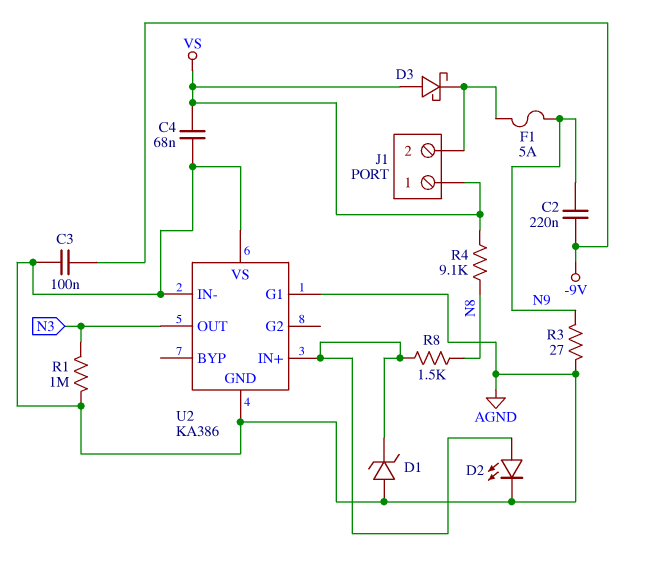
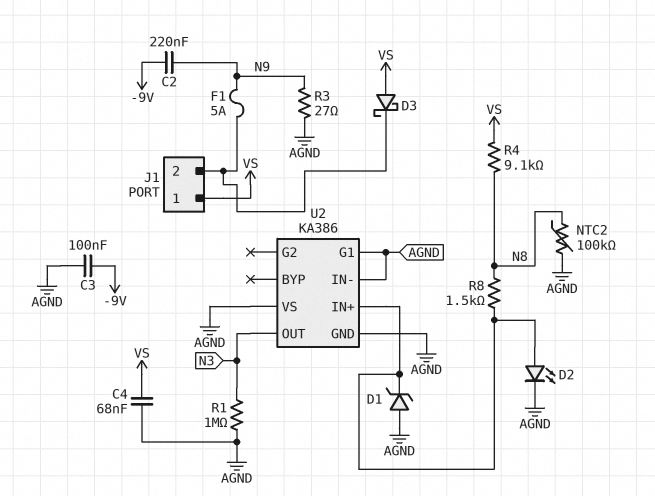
NTC2: none -> 100k (AGND, N8)

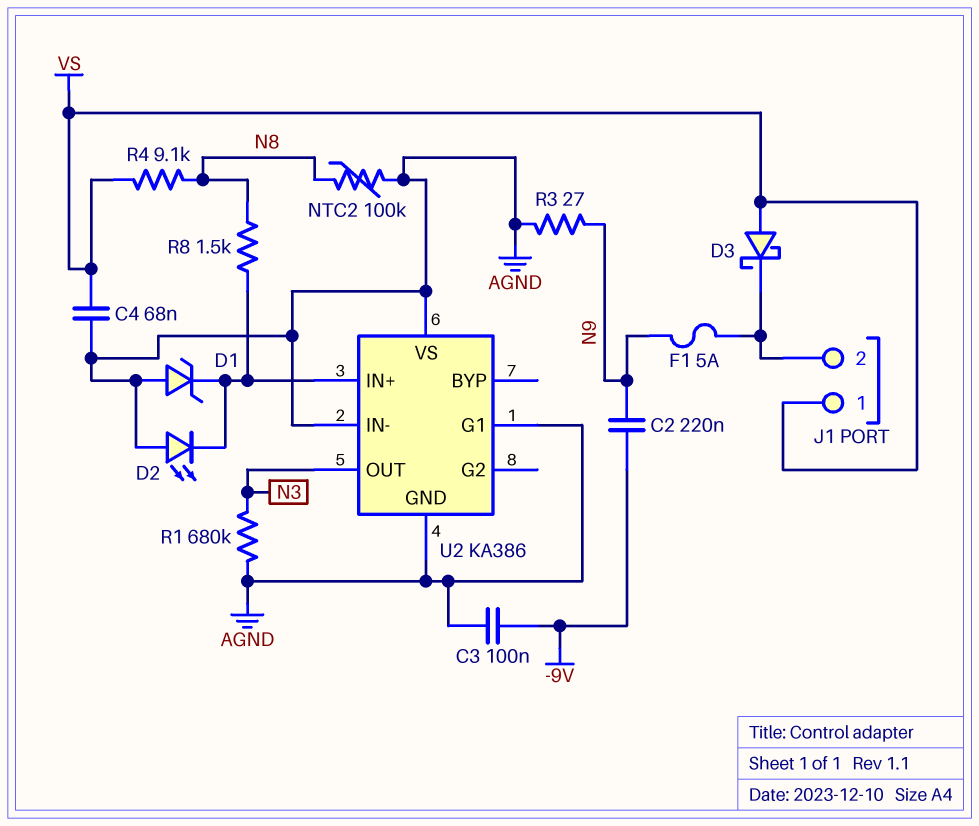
D2: LED (A U2/IN+, K AGND) -> LED (A AGND, K U2/IN+)
R1: 1M (AGND, N3) -> 680k (AGND, N3)

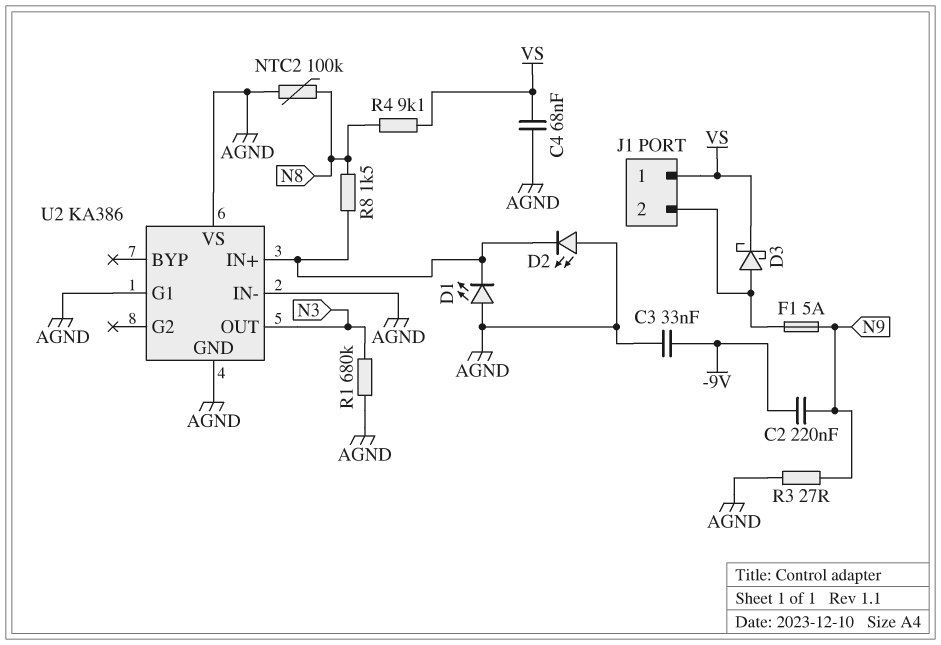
C3: 100nF (-9V, AGND) -> 33nF (-9V, AGND)
D1: zener (A AGND, K U2/IN+) -> LED (A AGND, K U2/IN+)
D3: schottky (A VS, K J1/2) -> schottky (A J1/2, K VS)

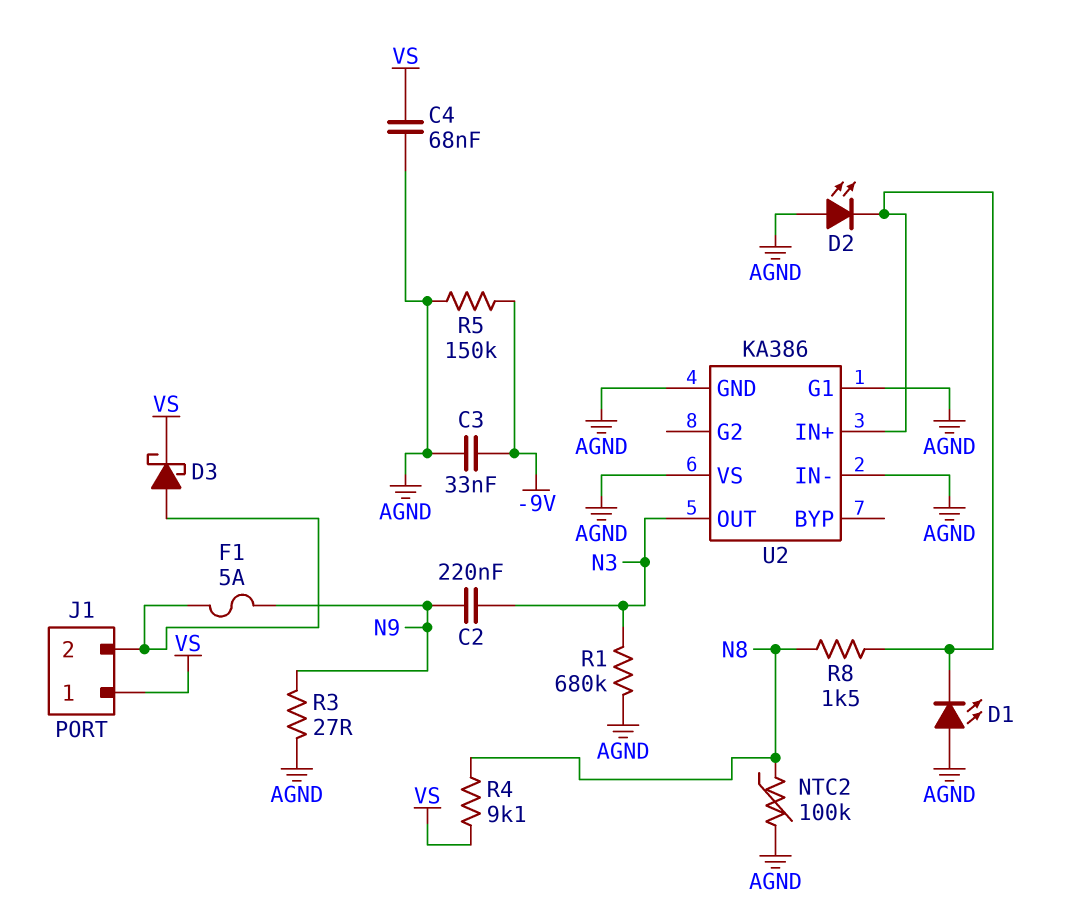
C2: 220nF (-9V, N9) -> 220nF (N3, N9)
R5: none -> 150k (-9V, AGND)

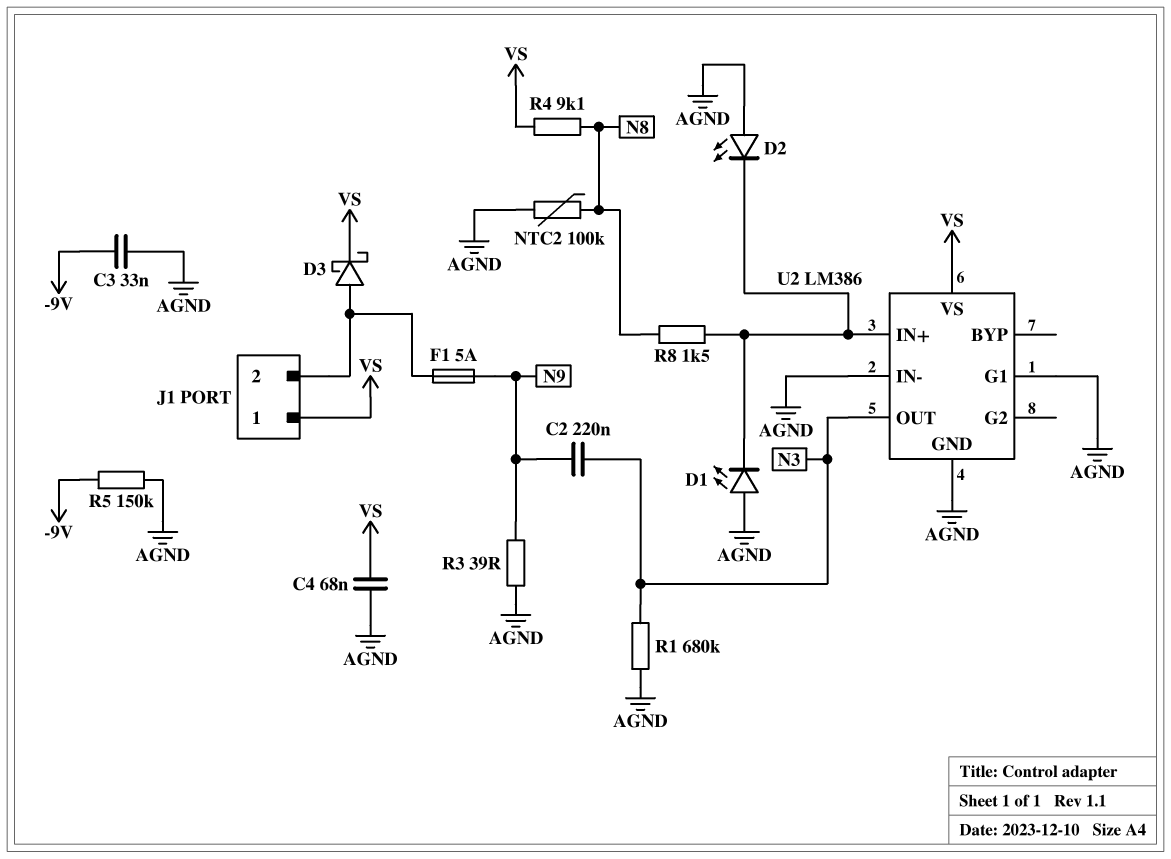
R3: 27 (AGND, N9) -> 39 (AGND, N9)
U2: KA386 -> LM386
U2 pin VS: AGND -> VS

